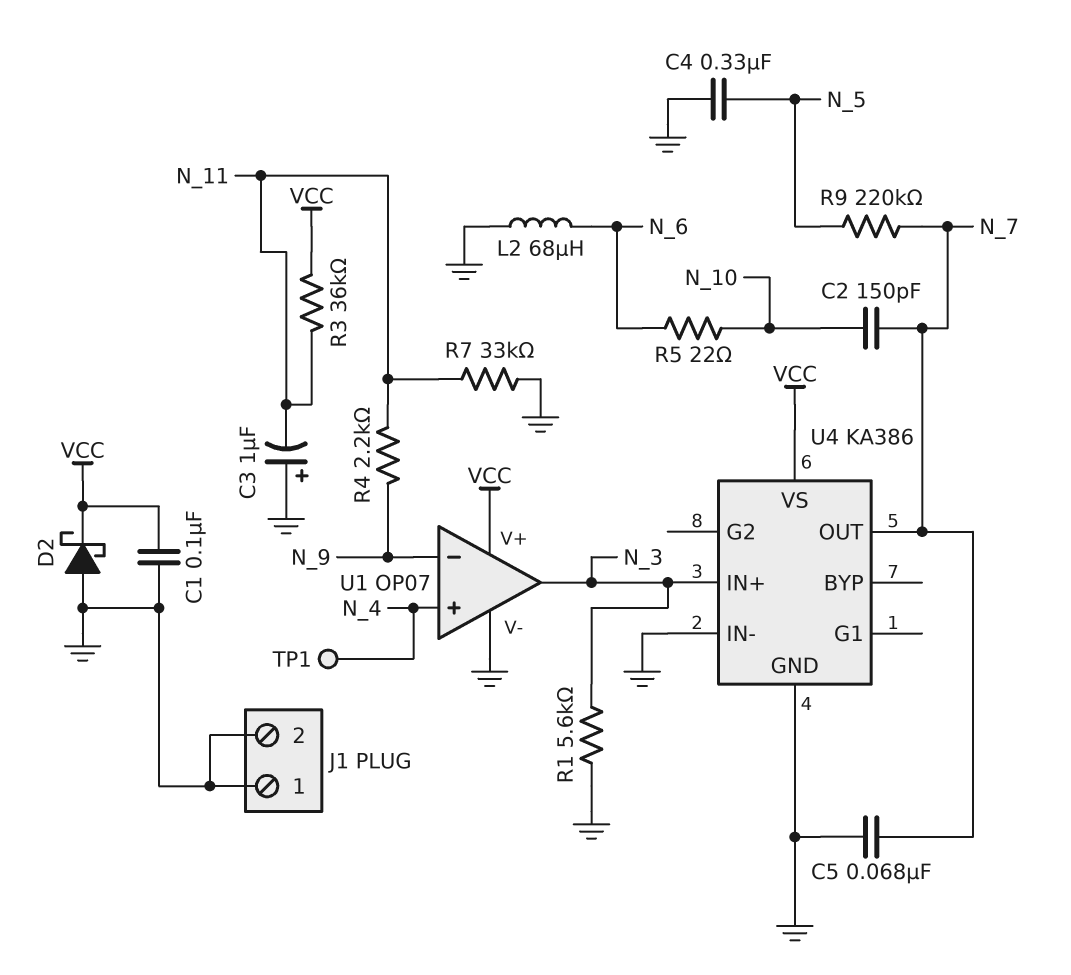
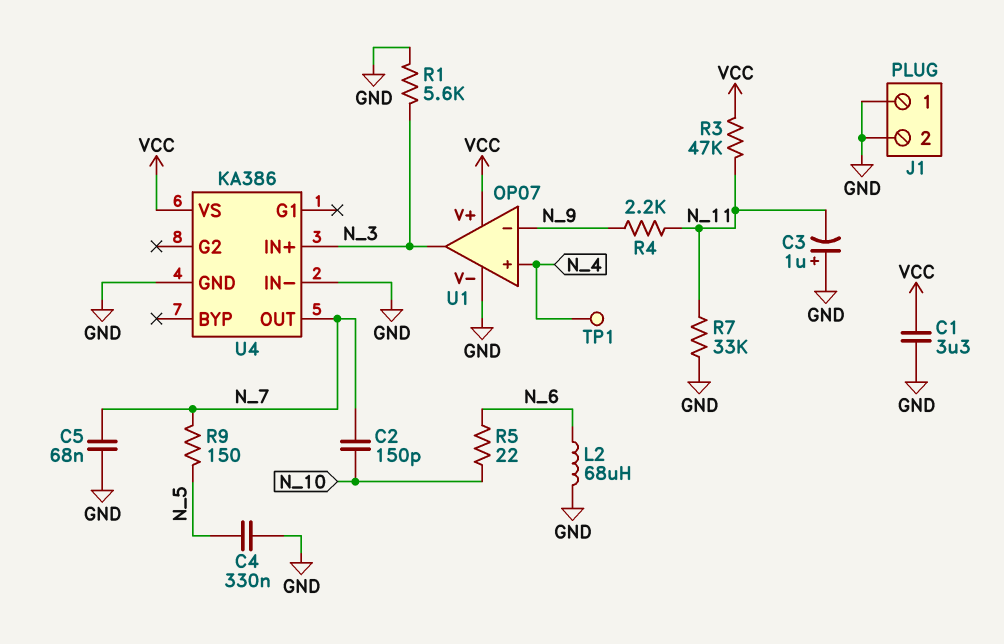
C1: 100nF (GND, VCC) -> 3.3uF (GND, VCC)
D2: schottky (A GND, K VCC) -> none
R3: 36k (N_11, VCC) -> 47k (N_11, VCC)
R9: 220k (N_5, N_7) -> 150 (N_5, N_7)

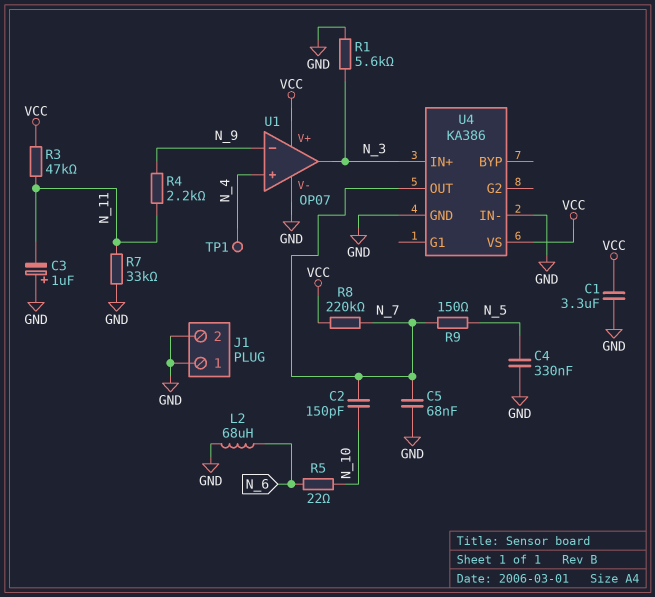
R8: none -> 220k (N_7, VCC)

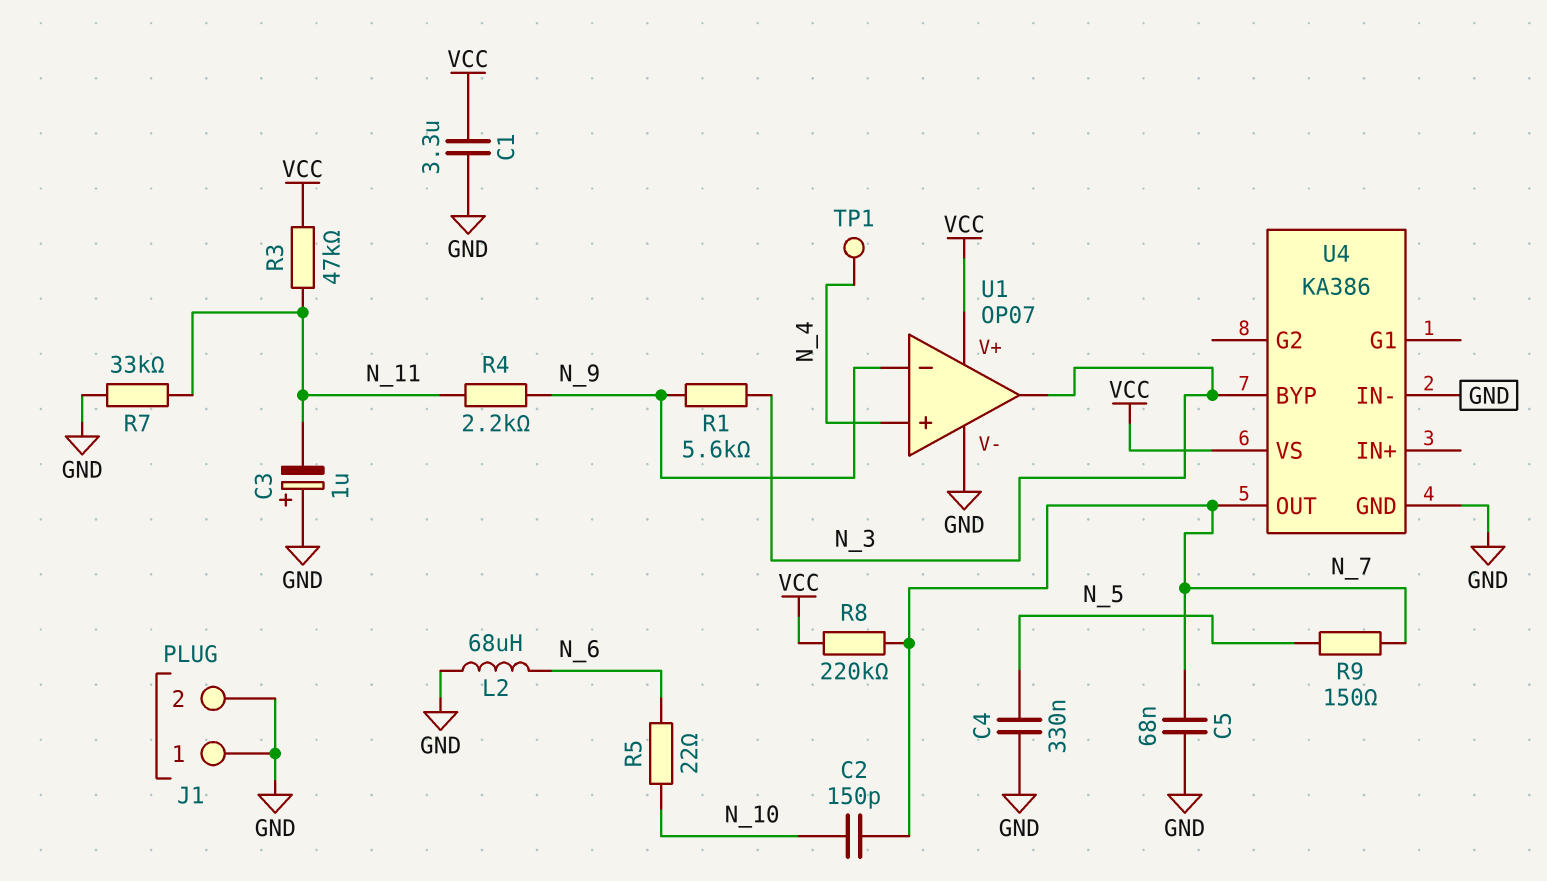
R1: 5.6k (GND, N_3) -> 5.6k (N_3, N_9)
U4 pin BYP: none -> N_3
U4 pin IN+: N_3 -> none

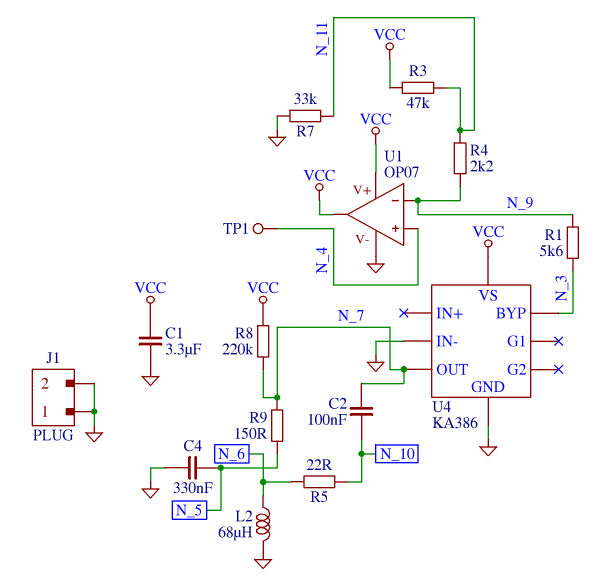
C2: 150pF (N_7, N_10) -> 100nF (N_7, N_10)
C3: 1uF (plus GND, minus N_11) -> none
C5: 68nF (GND, N_7) -> none
U1 pin out: N_3 -> VCC

